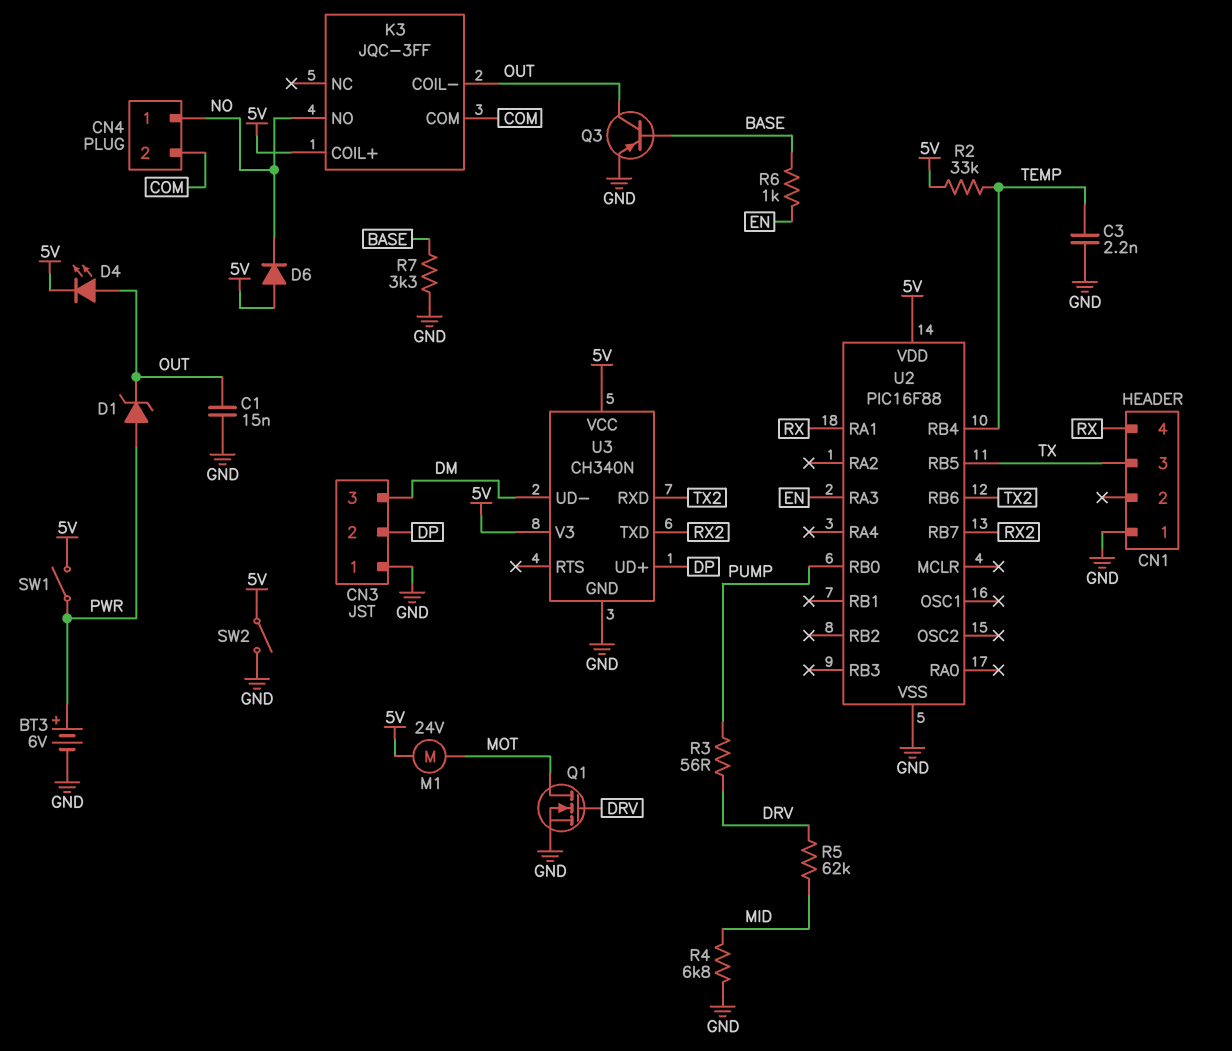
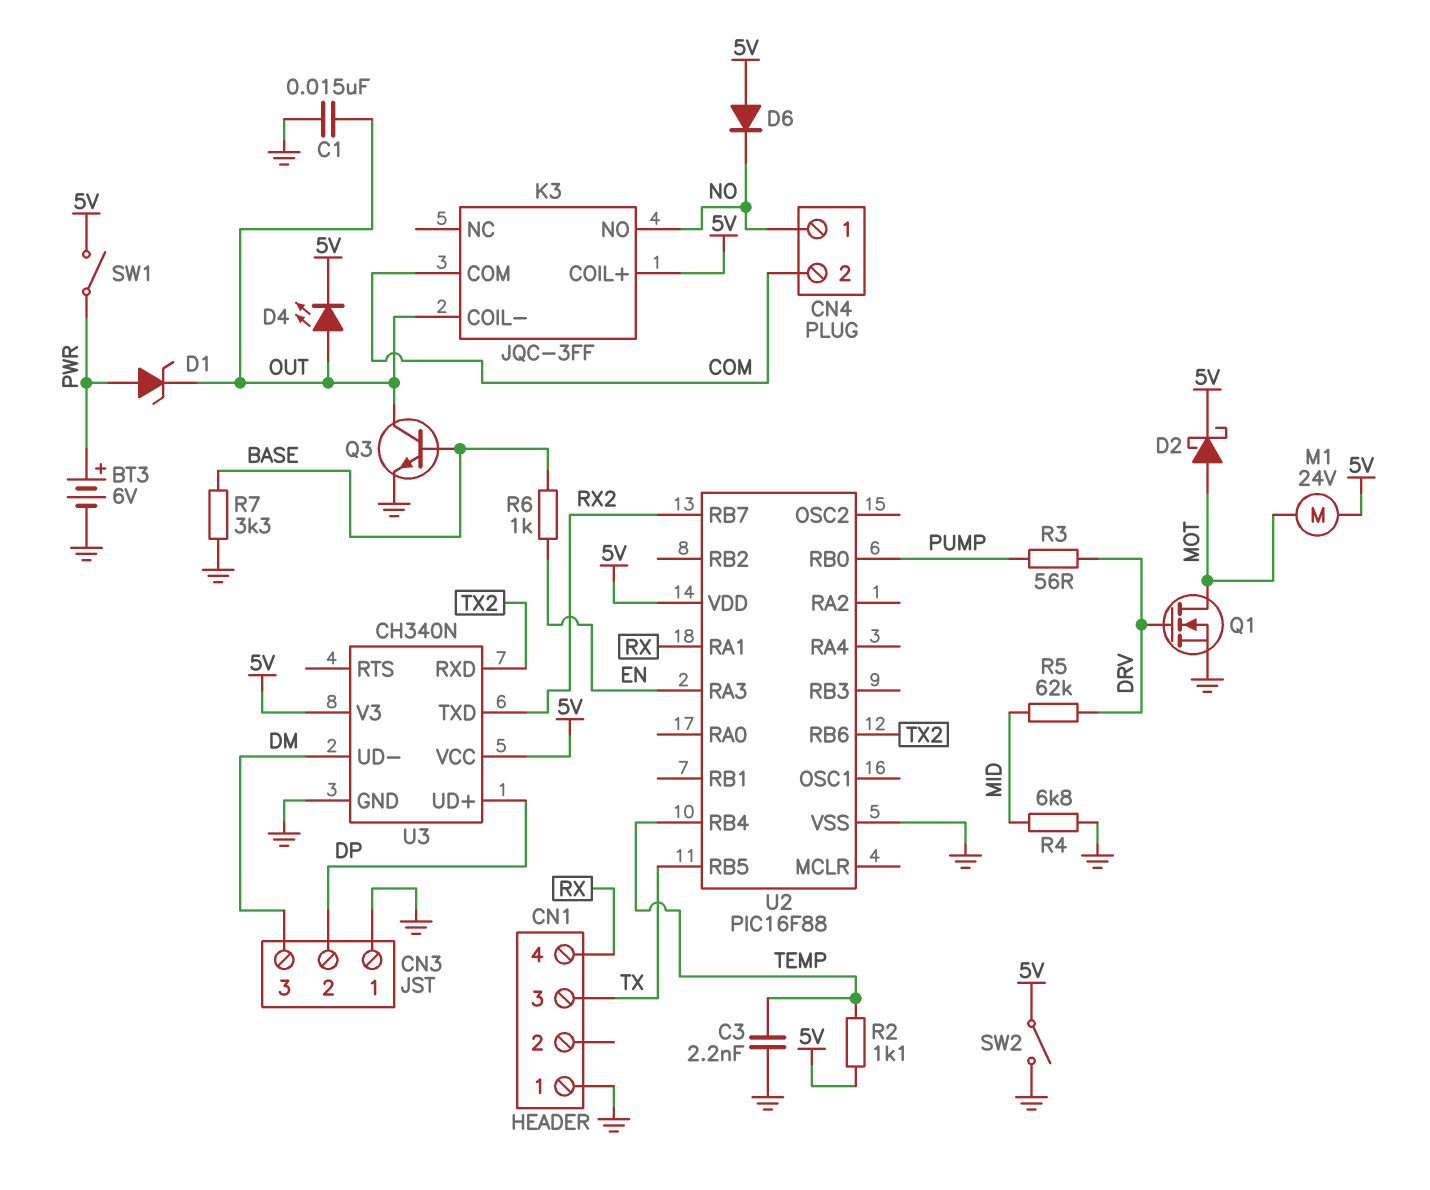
D2: none -> schottky (A MOT, K 5V)
Q3: PNP (B BASE, C OUT, E GND) -> NPN (B BASE, C OUT, E GND)
R2: 33k (5V, TEMP) -> 1.1k (5V, TEMP)

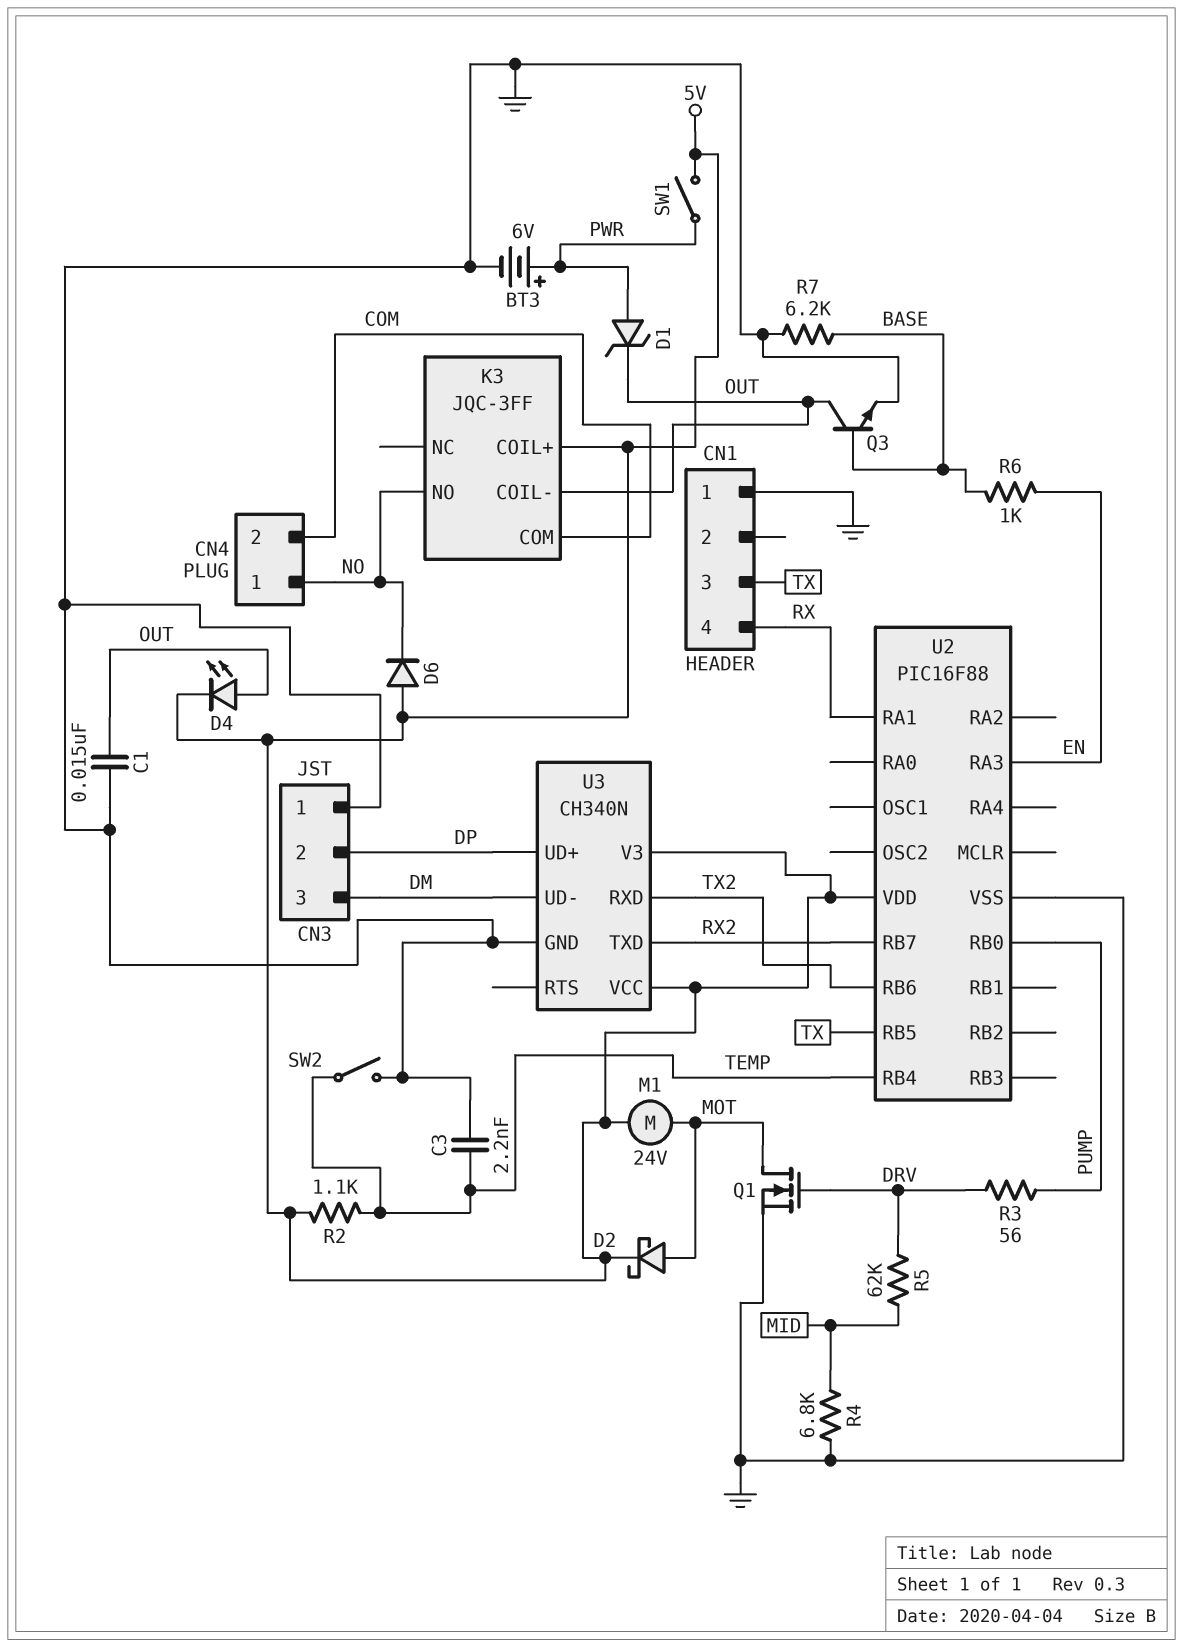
R7: 3.3k (BASE, GND) -> 6.2k (BASE, GND)
SW2: switch (5V, GND) -> switch (GND, TEMP)

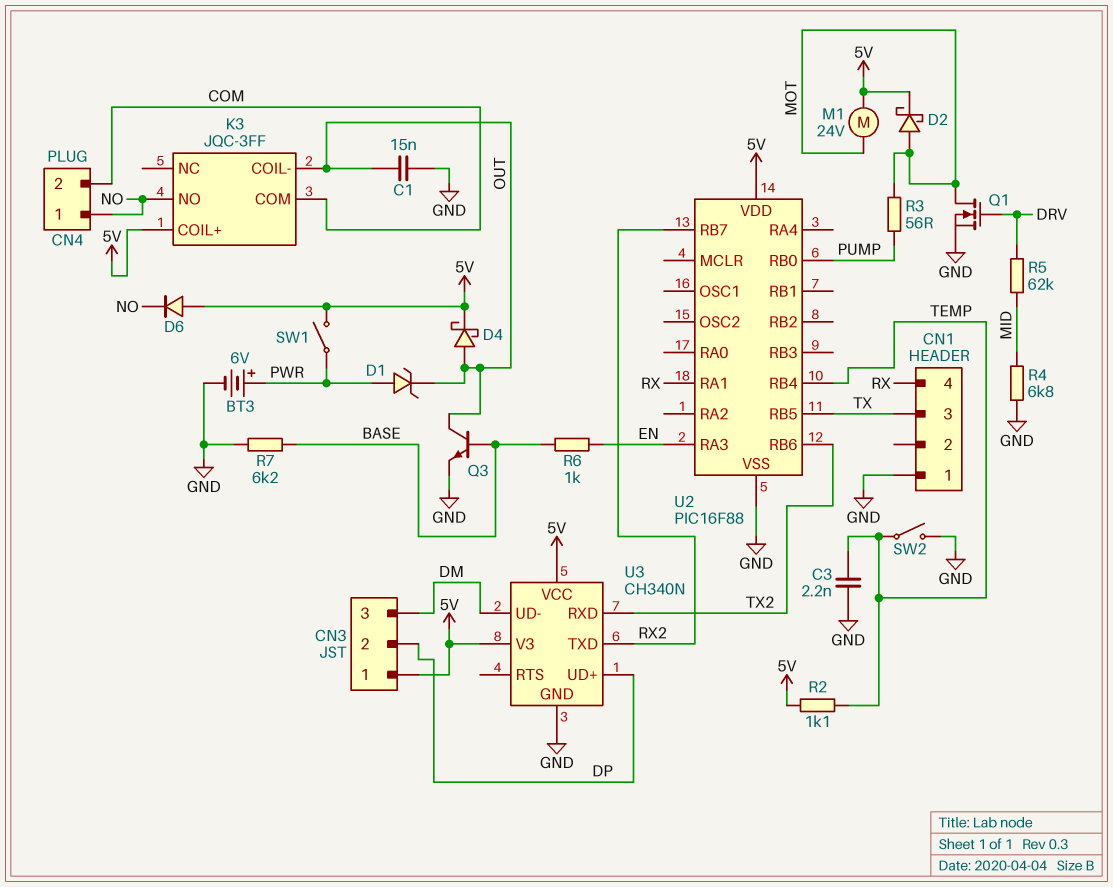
CN3 pin 1: GND -> 5V
D4: LED (A OUT, K 5V) -> schottky (A OUT, K 5V)
R3: 56 (DRV, PUMP) -> 56 (MOT, PUMP)

